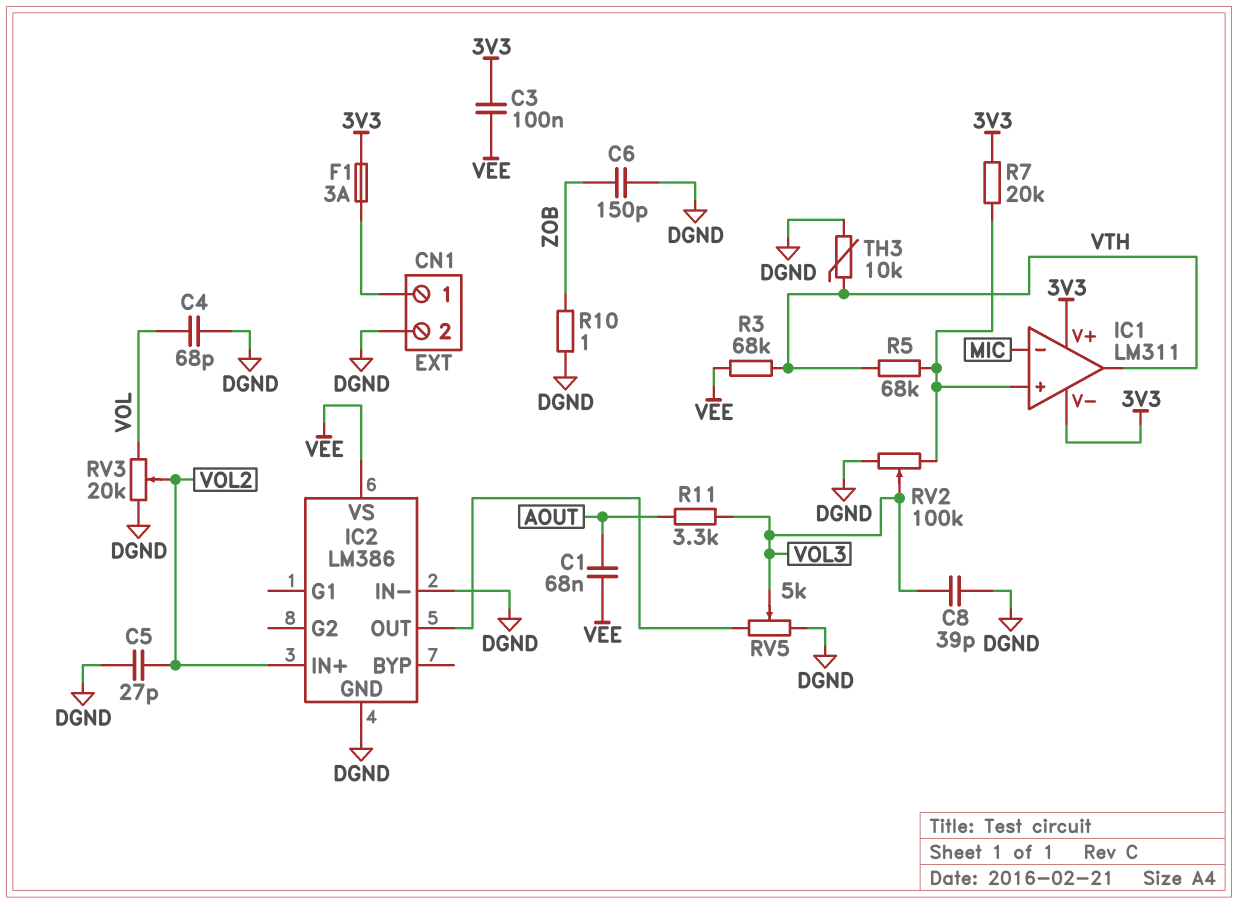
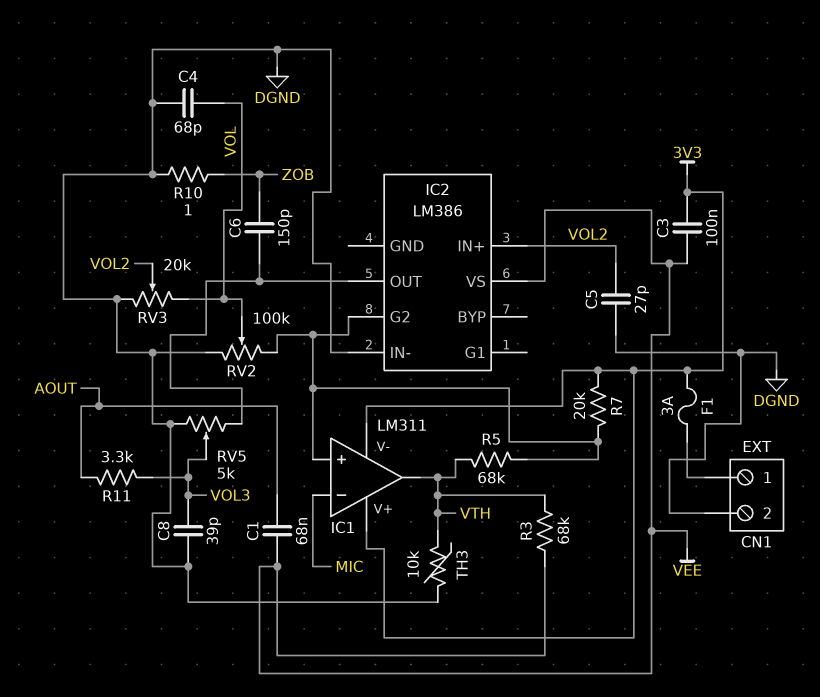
C6: 150pF (DGND, ZOB) -> 150pF (IC2/OUT, ZOB)
IC2 pin G2: none -> IC1/in+
IC2 pin GND: DGND -> none
RV2: 100k (DGND, IC1/in+, wiper VOL3) -> 100k (DGND, IC1/in+, wiper VOL)

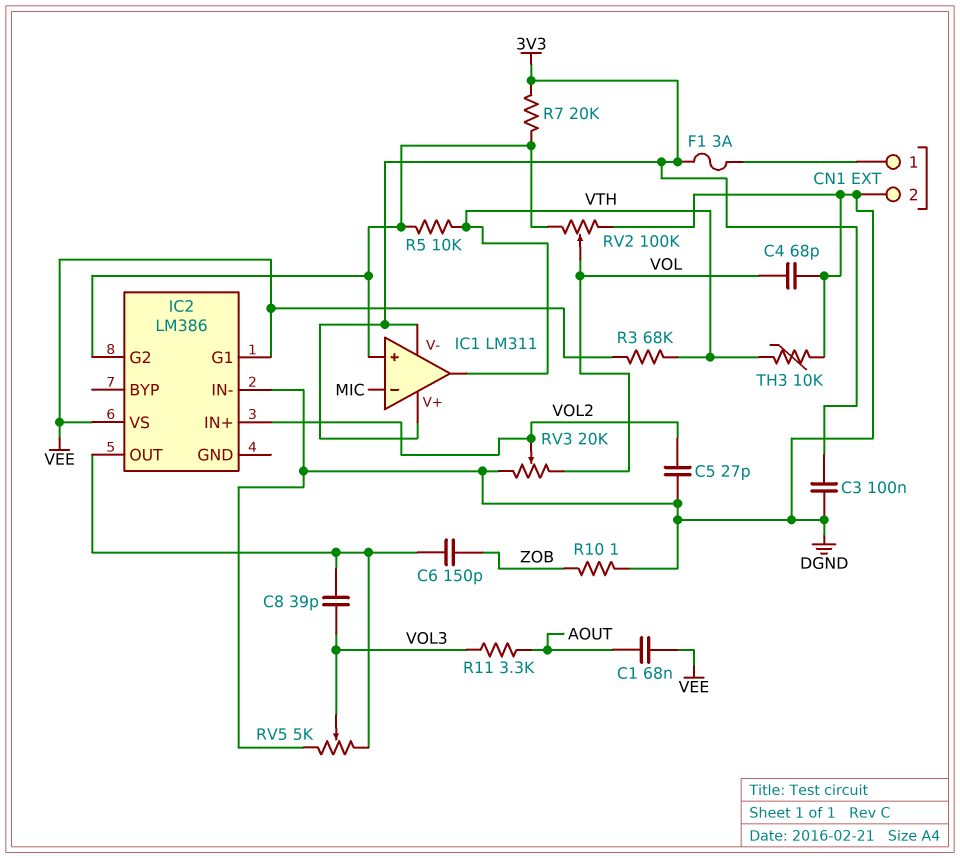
C3: 100nF (3V3, VEE) -> 100nF (3V3, DGND)
C8: 39pF (DGND, VOL3) -> 39pF (IC2/OUT, VOL3)
IC2 pin G1: none -> VEE
R5: 68k (IC1/in+, VTH) -> 10k (IC1/in+, VTH)

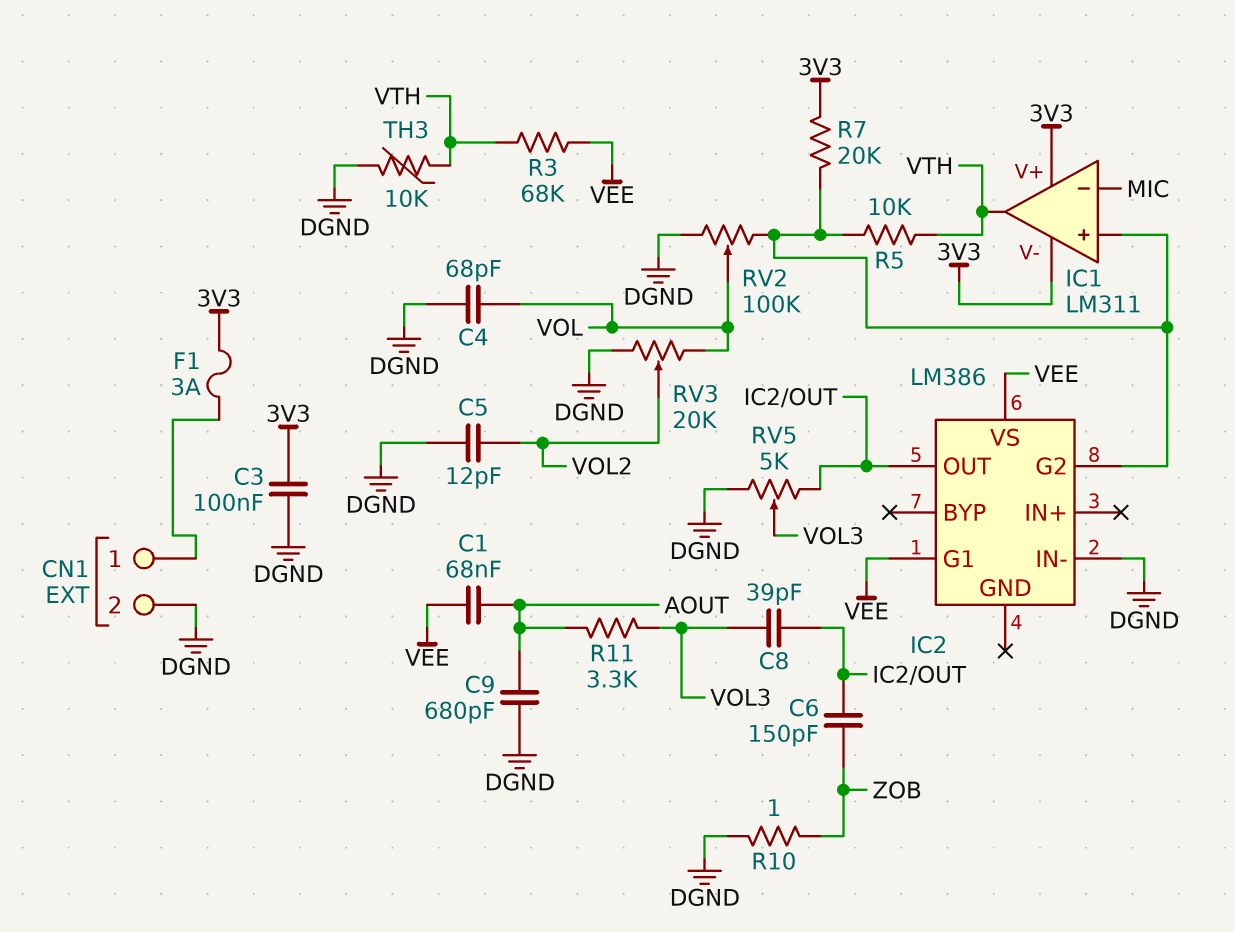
C5: 27pF (DGND, VOL2) -> 12pF (DGND, VOL2)
C9: none -> 680pF (AOUT, DGND)
IC2 pin IN+: VOL2 -> none

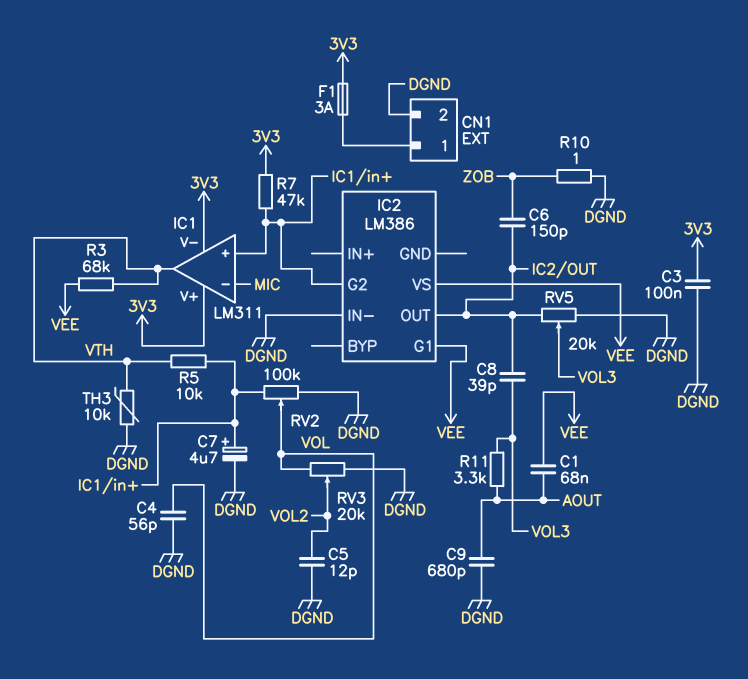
C4: 68pF (DGND, VOL) -> 56pF (DGND, VOL)
C7: none -> 4.7uF (plus IC1/in+, minus DGND)
R7: 20k (3V3, IC1/in+) -> 47k (3V3, IC1/in+)
RV5: 5k (DGND, IC2/OUT, wiper VOL3) -> 20k (DGND, IC2/OUT, wiper VOL3)

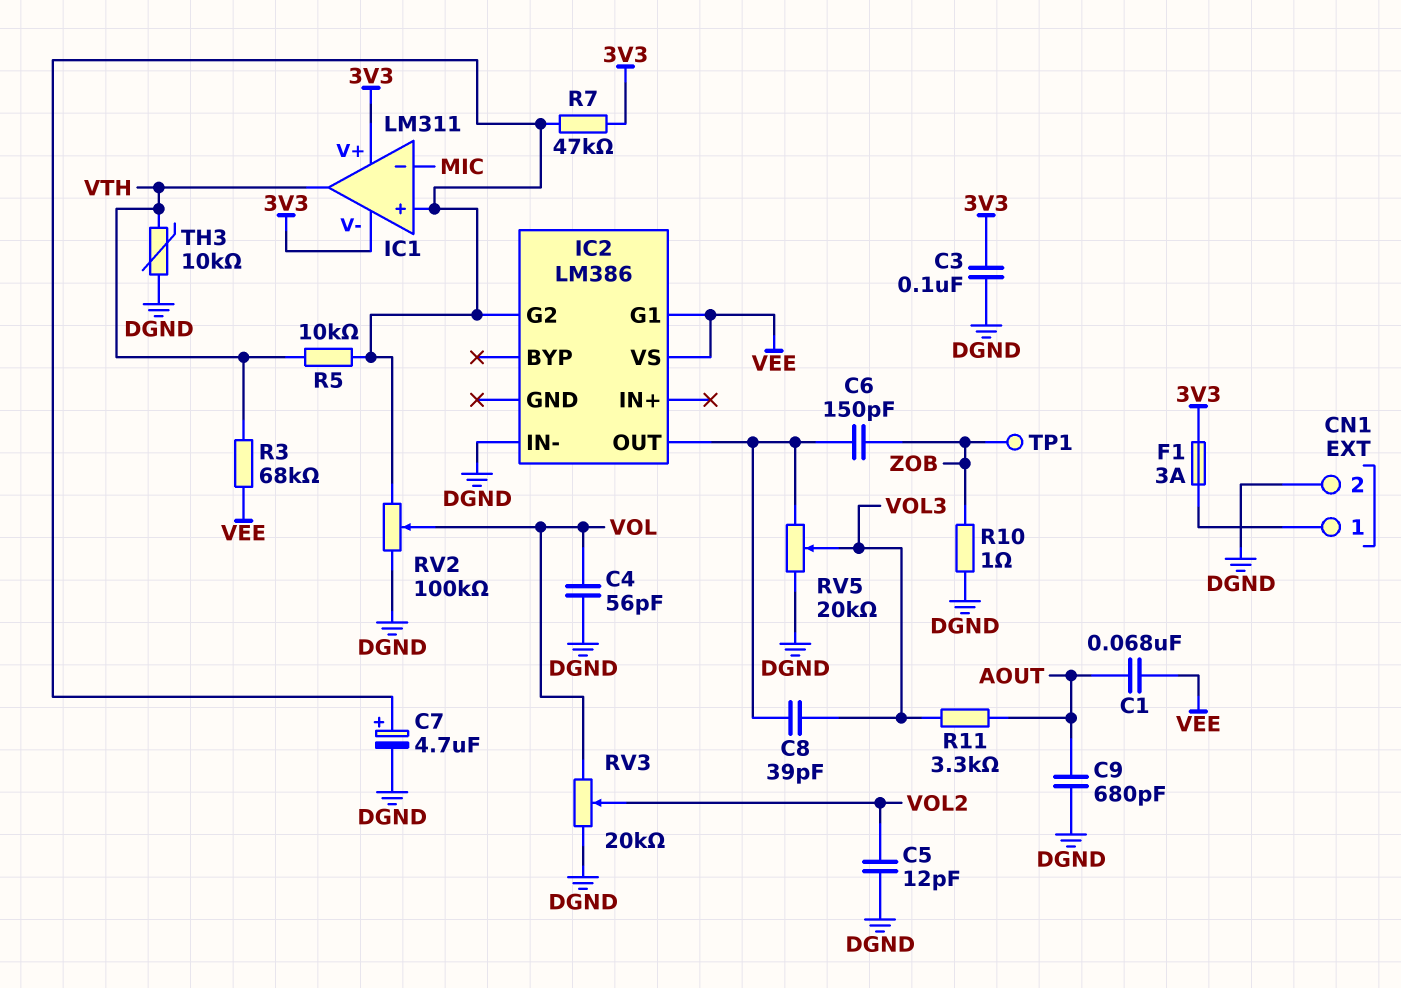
TP1: none -> test point (ZOB)

